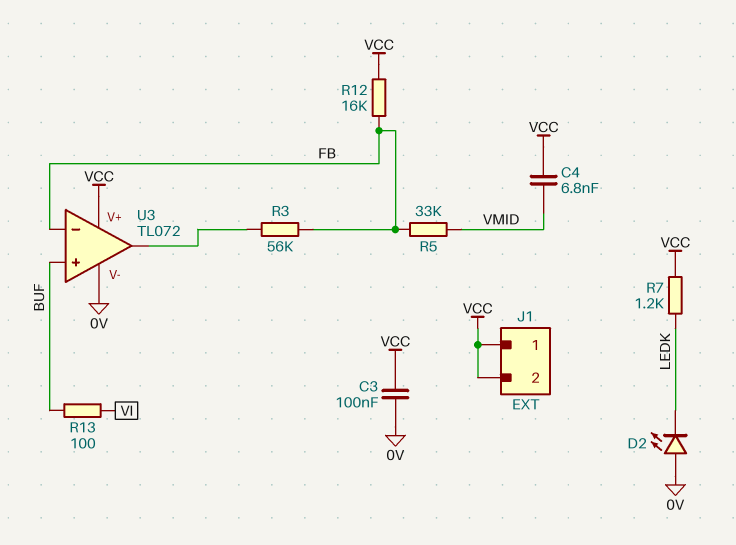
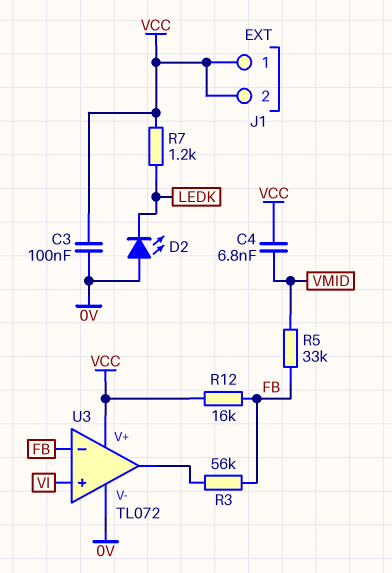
R13: 100 (BUF, VI) -> none
U3 pin in+: BUF -> VI

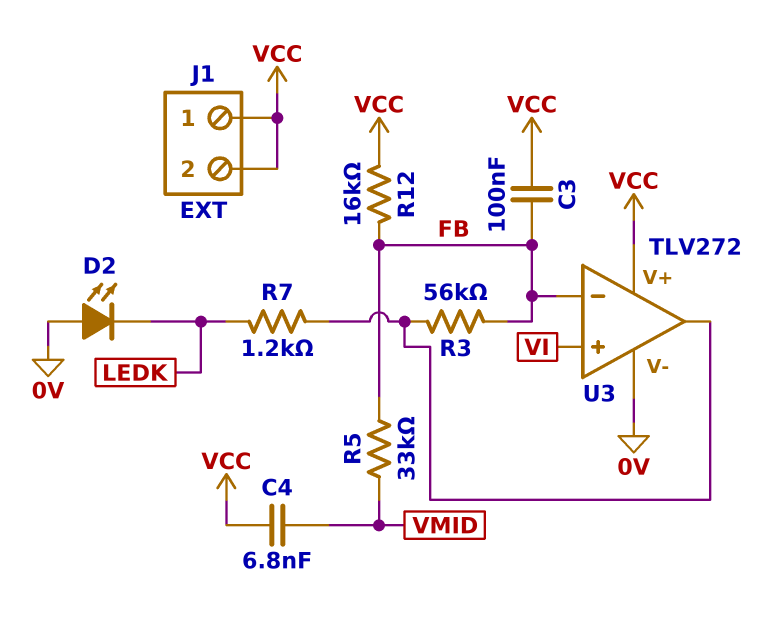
C3: 100nF (0V, VCC) -> 100nF (FB, VCC)
R7: 1.2k (LEDK, VCC) -> 1.2k (LEDK, U3/out)
U3: TL072 -> TLV272

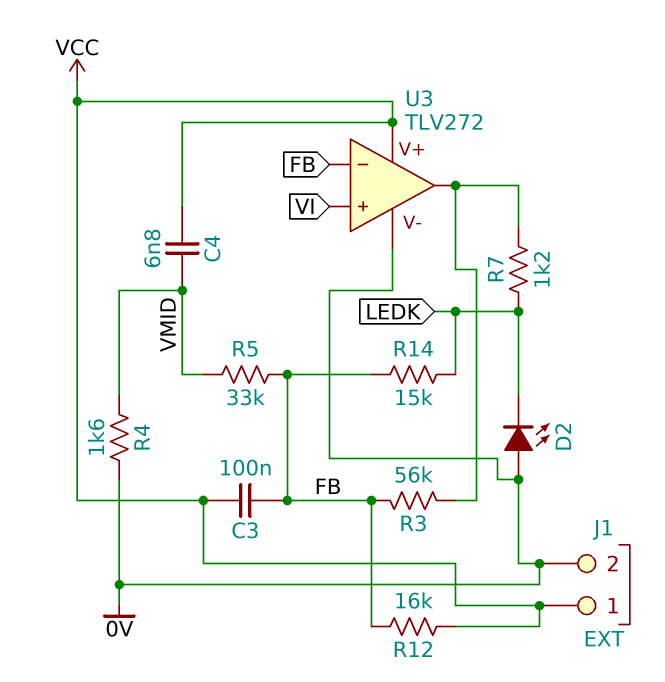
J1 pin 2: VCC -> 0V
R4: none -> 1.6k (0V, VMID)
R14: none -> 15k (FB, LEDK)

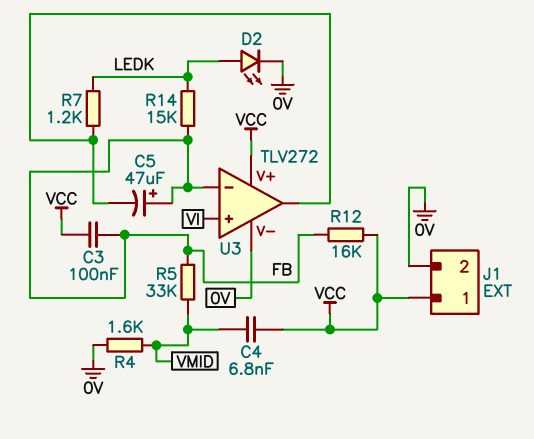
C5: none -> 47uF (plus FB, minus U3/out)
D2: LED (A 0V, K LEDK) -> LED (A LEDK, K 0V)
R3: 56k (FB, U3/out) -> none

